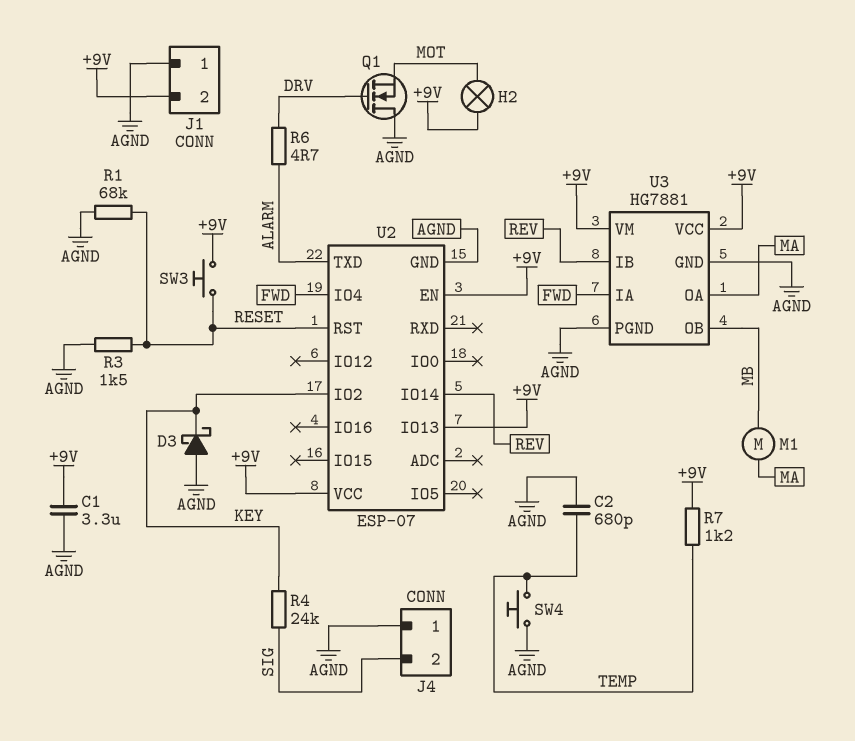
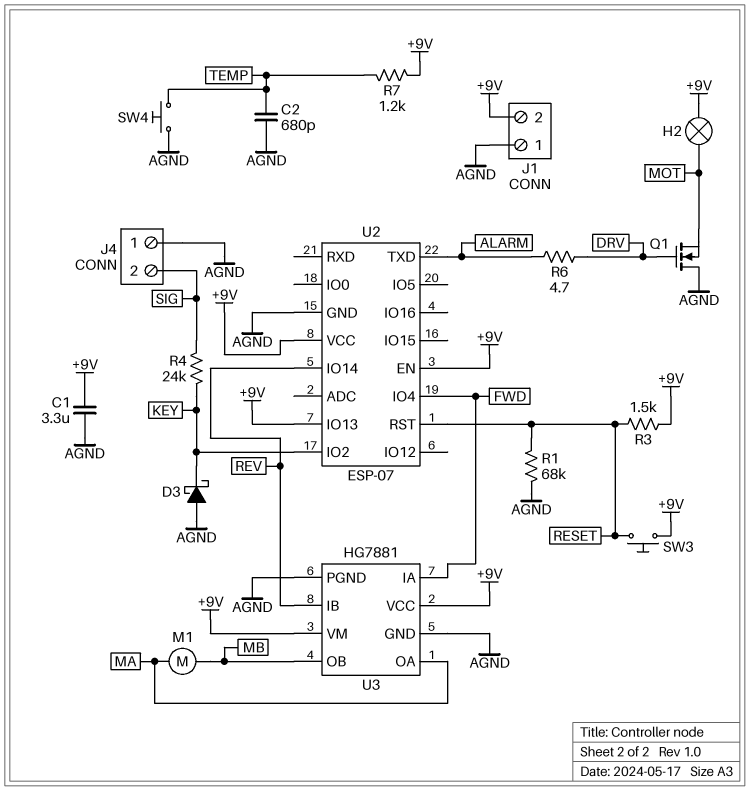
R3: 1.5k (AGND, RESET) -> 1.5k (+9V, RESET)

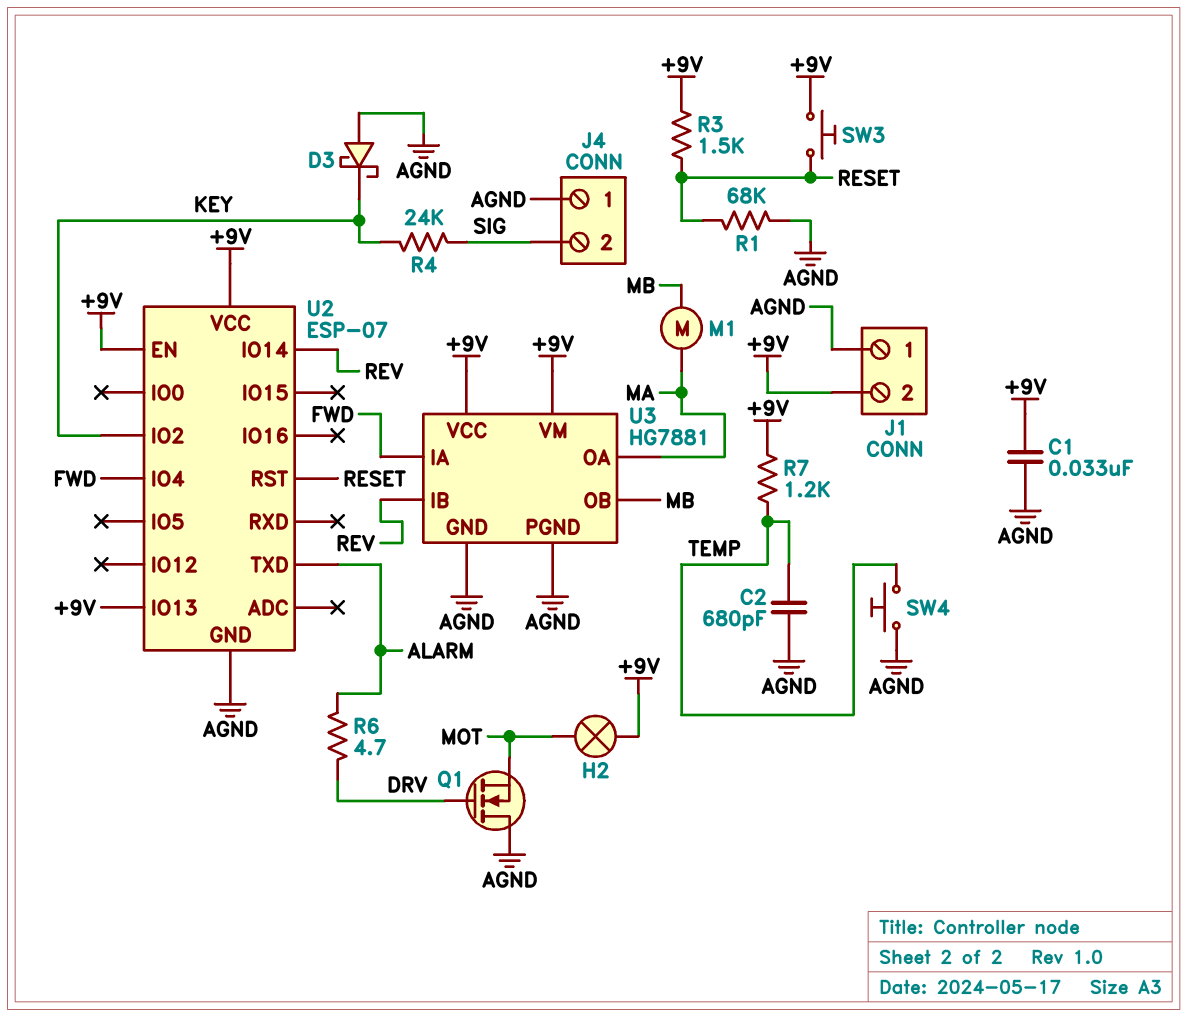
C1: 3.3uF (+9V, AGND) -> 33nF (+9V, AGND)

